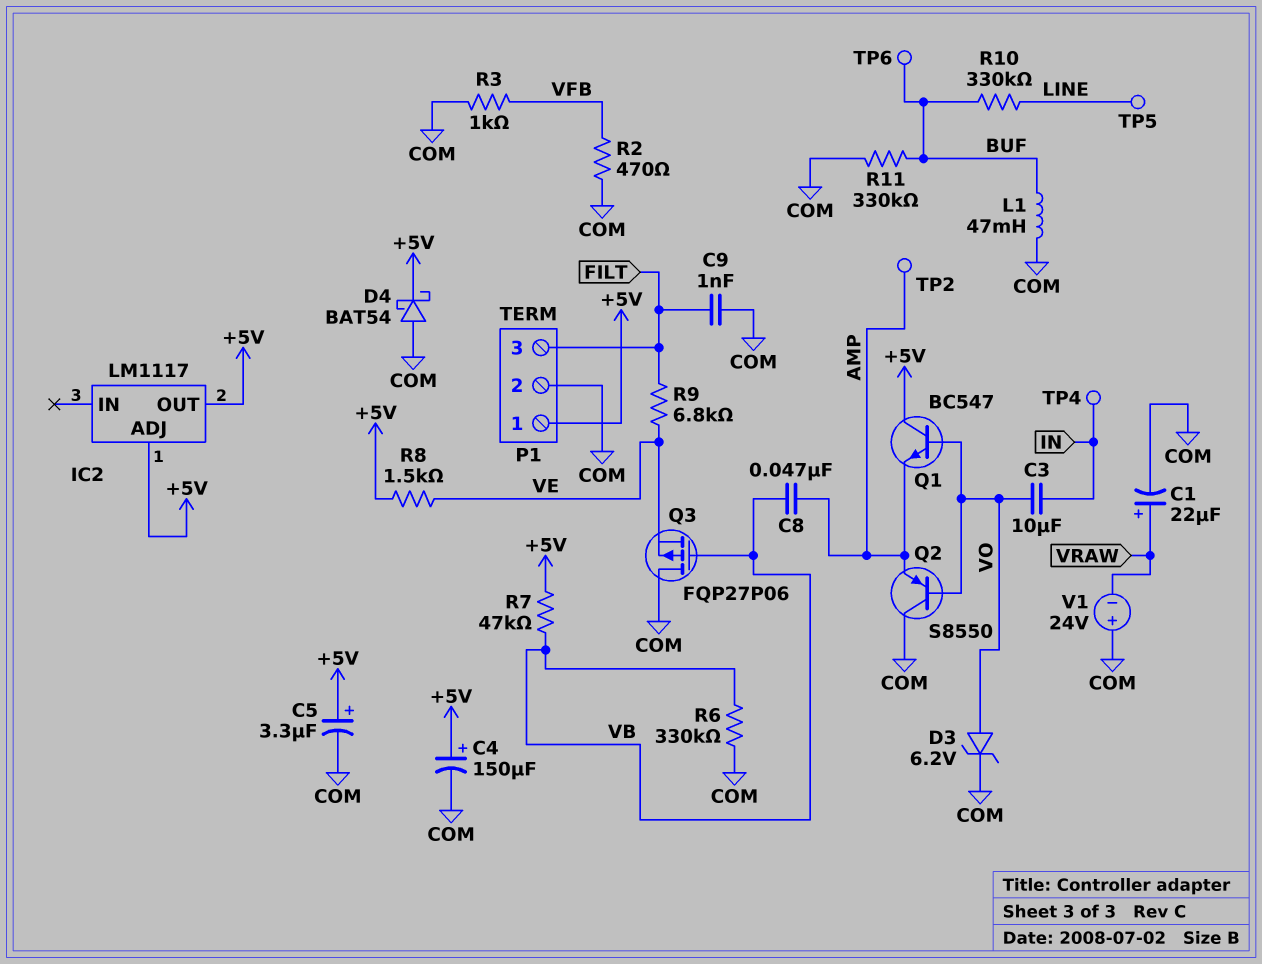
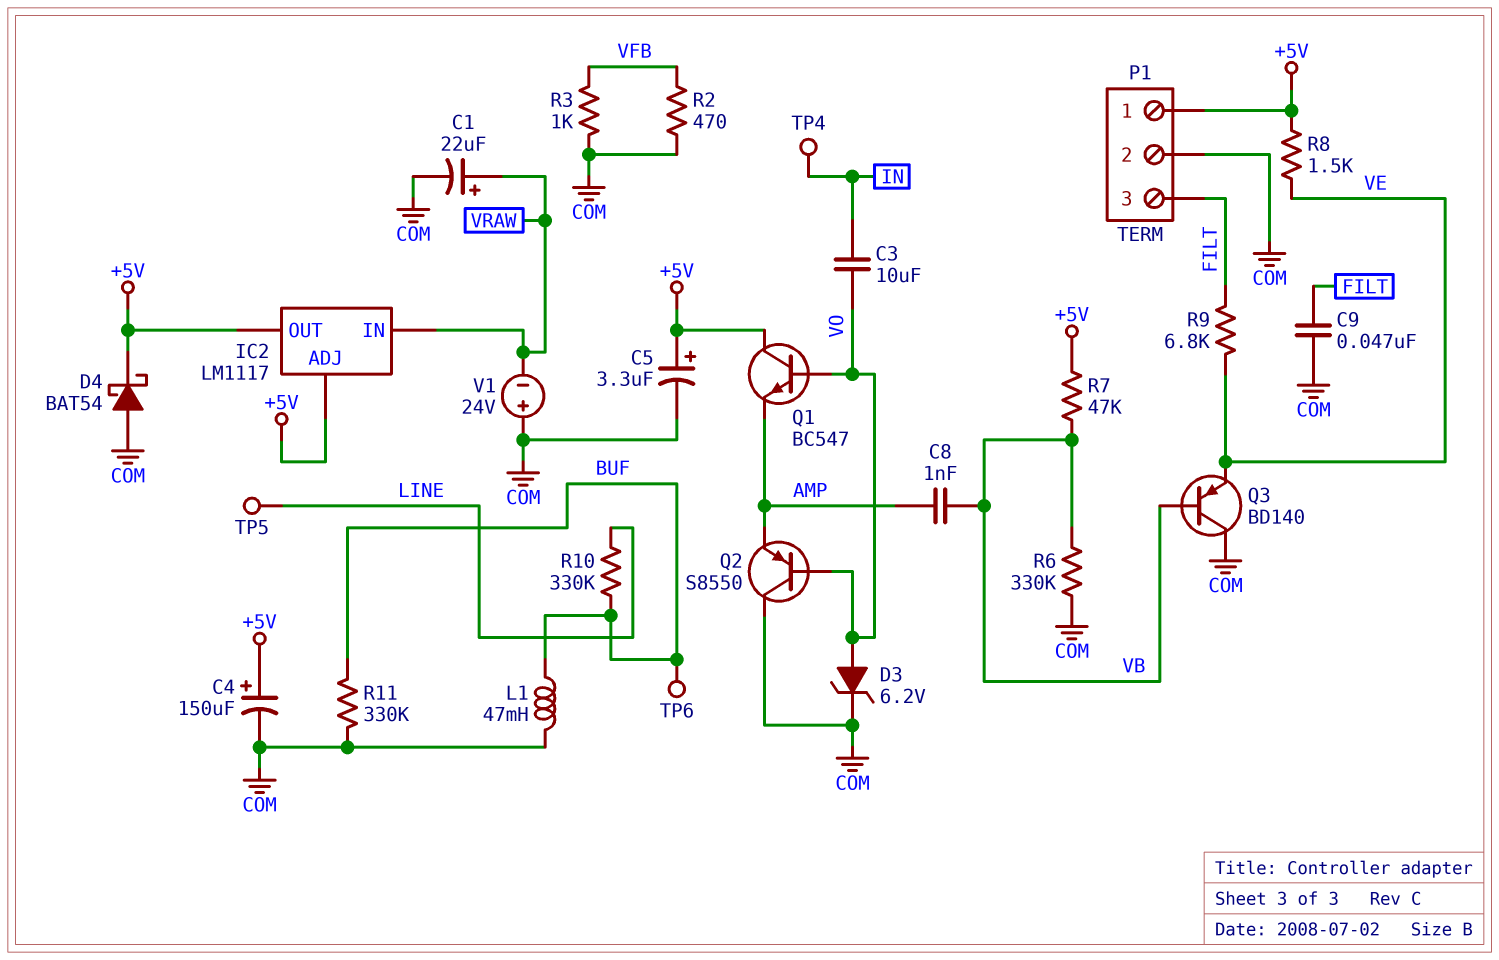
C8: 47nF (AMP, VB) -> 1nF (AMP, VB)
C9: 1nF (COM, FILT) -> 47nF (COM, FILT)
IC2 pin IN: none -> VRAW
Q3: PMOS FQP27P06 (G VB, D COM, S VE) -> PNP BD140 (B VB, C COM, E VE)
TP2: test point (AMP) -> none

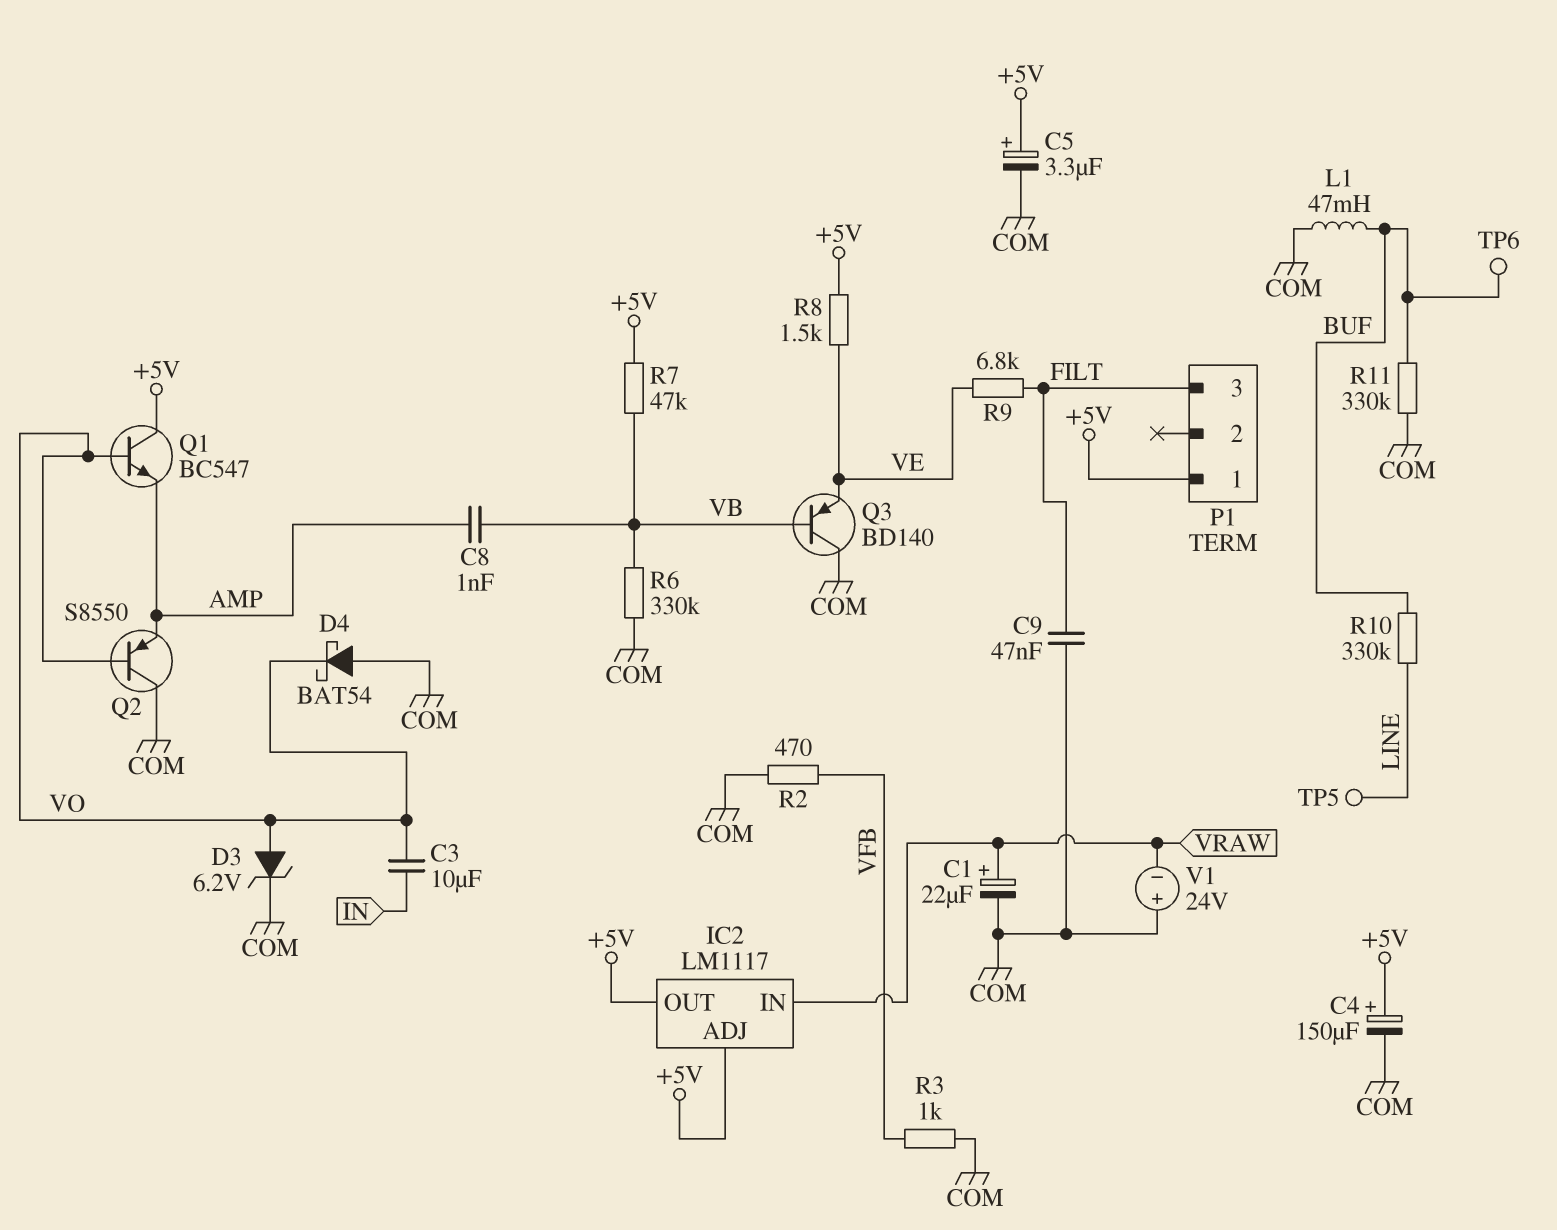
D4: schottky BAT54 (A COM, K +5V) -> schottky BAT54 (A COM, K VO)
P1 pin 2: COM -> none
TP4: test point (IN) -> none

